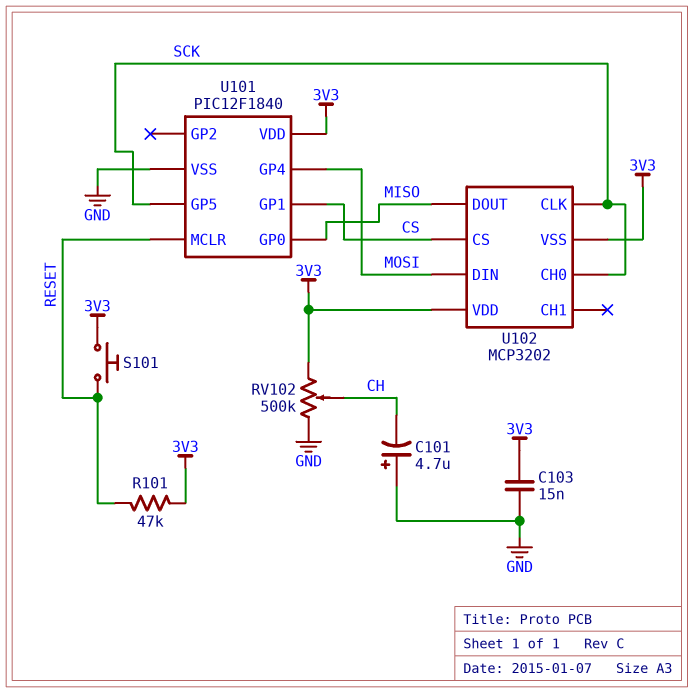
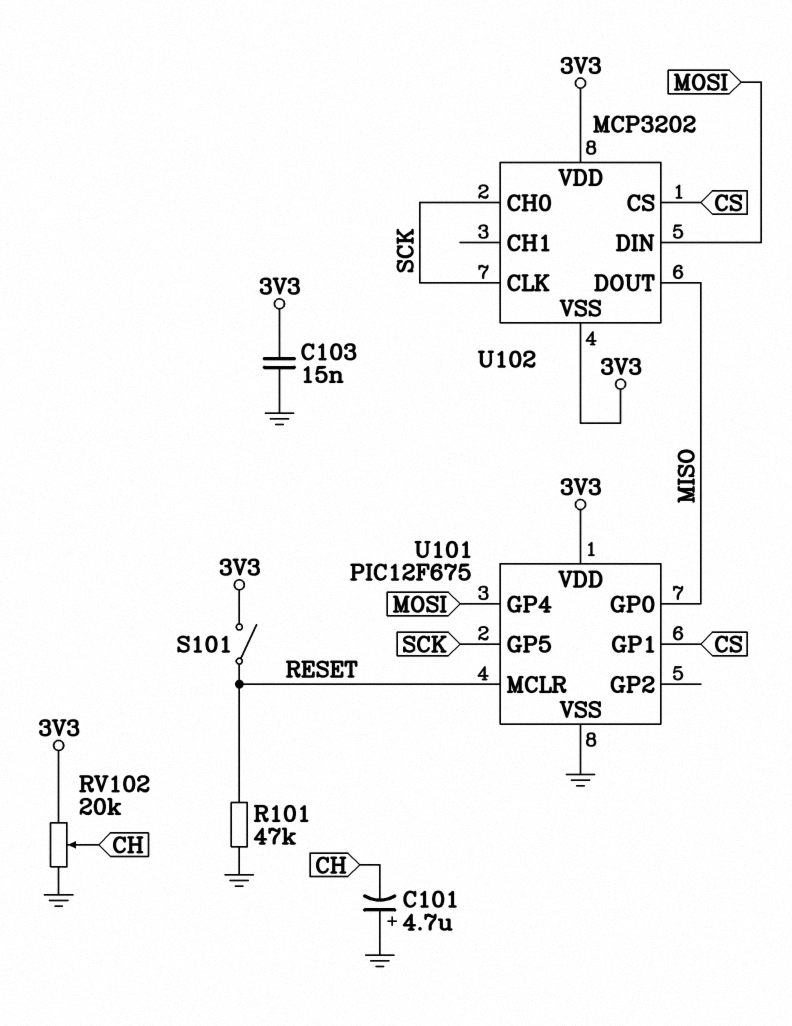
R101: 47k (3V3, RESET) -> 47k (GND, RESET)
RV102: 500k (3V3, GND, wiper CH) -> 20k (3V3, GND, wiper CH)
S101: button (3V3, RESET) -> switch (3V3, RESET)
U101: PIC12F1840 -> PIC12F675

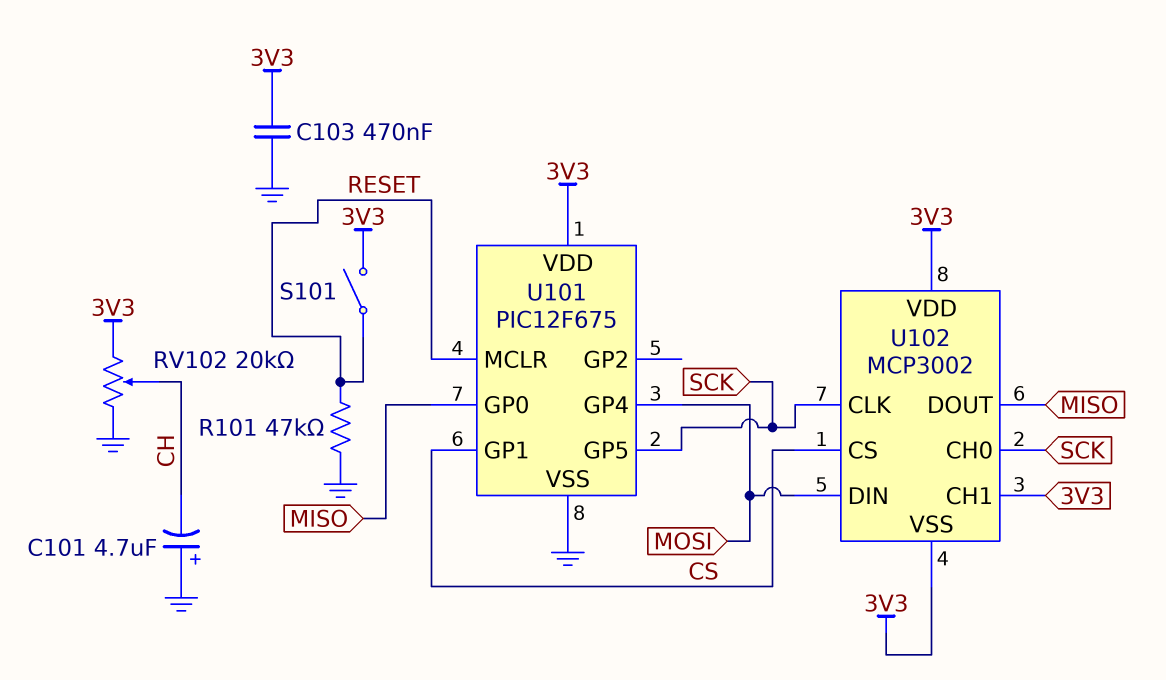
C103: 15nF (3V3, GND) -> 470nF (3V3, GND)
U102: MCP3202 -> MCP3002
U102 pin CH1: none -> 3V3

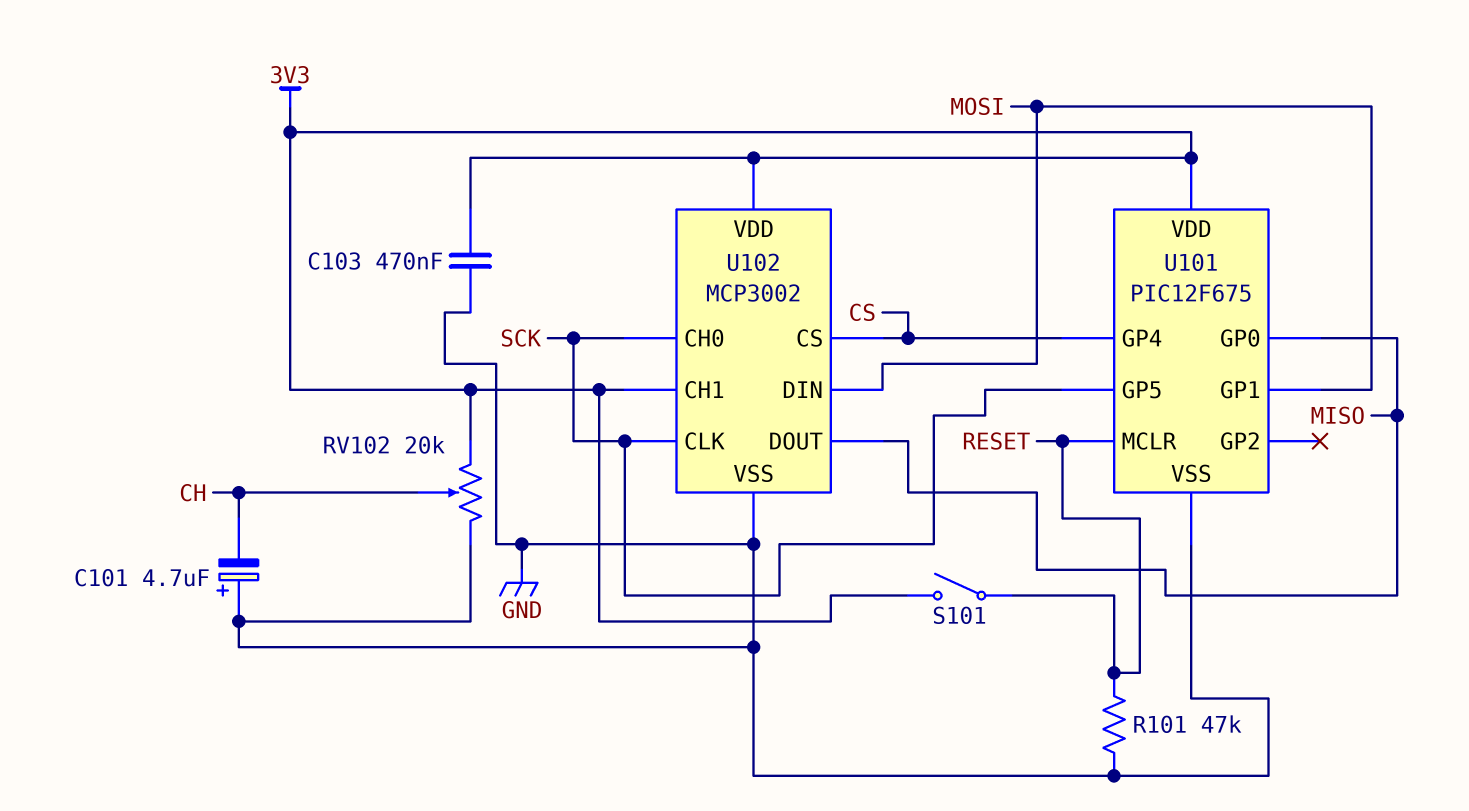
U101 pin GP1: CS -> MOSI
U101 pin GP4: MOSI -> CS
U102 pin VSS: 3V3 -> GND

